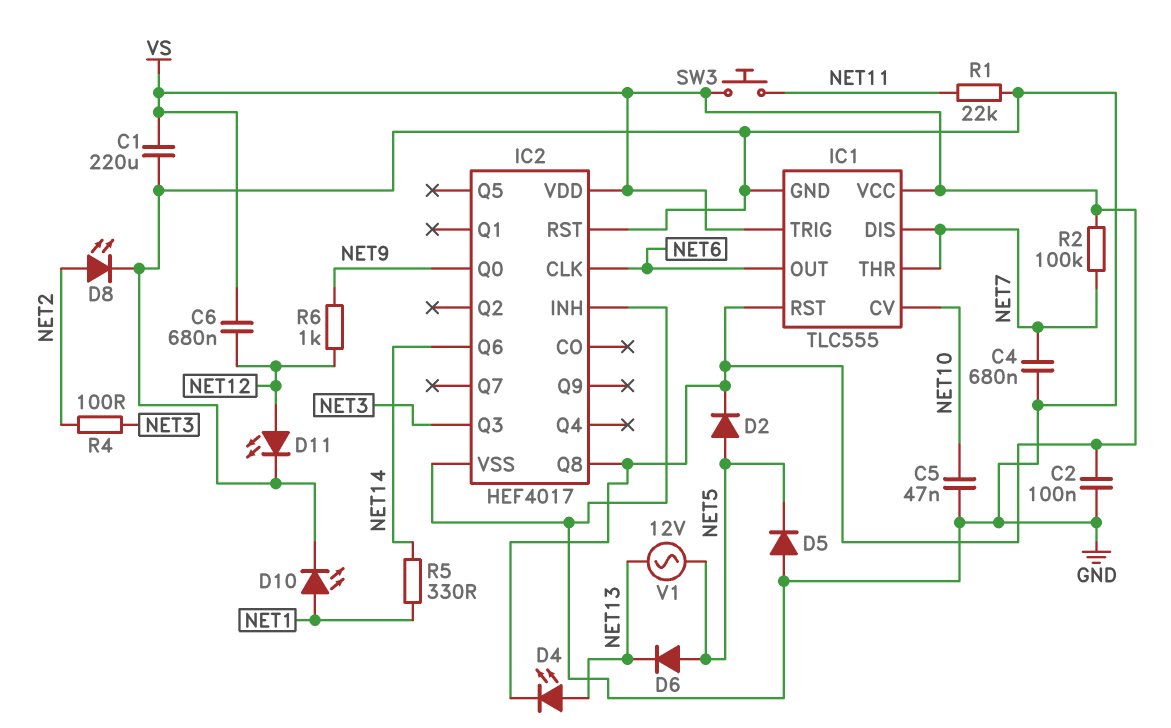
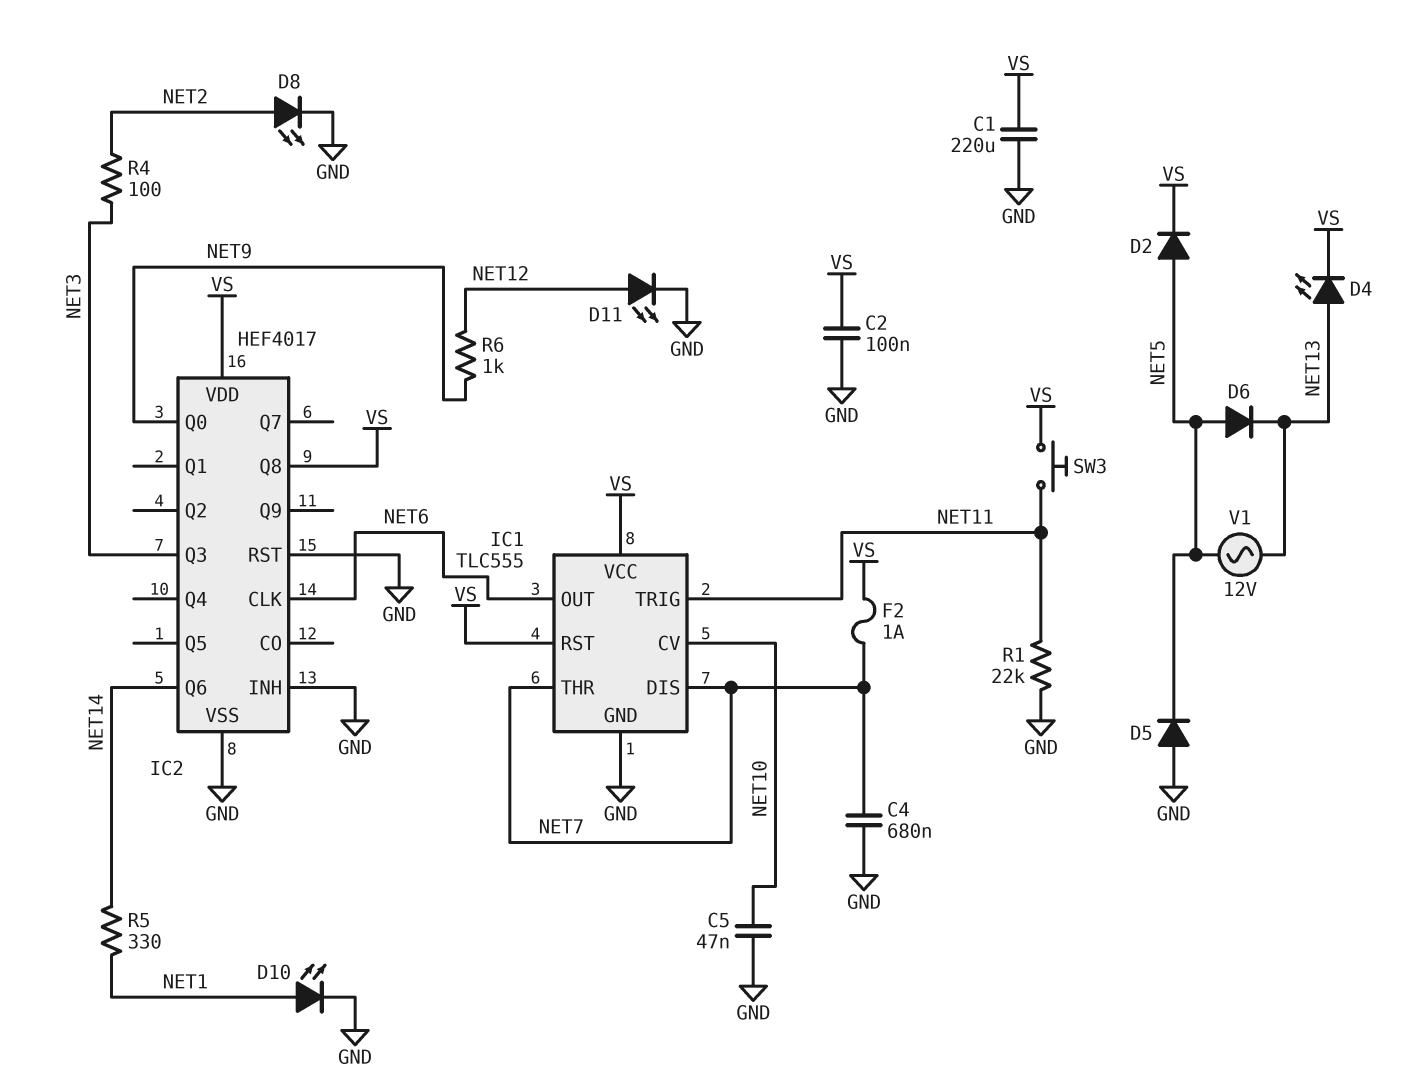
C6: 680nF (NET12, VS) -> none
F2: none -> 1A (NET7, VS)
IC1 pin TRIG: VS -> NET11
R2: 100k (NET7, VS) -> none

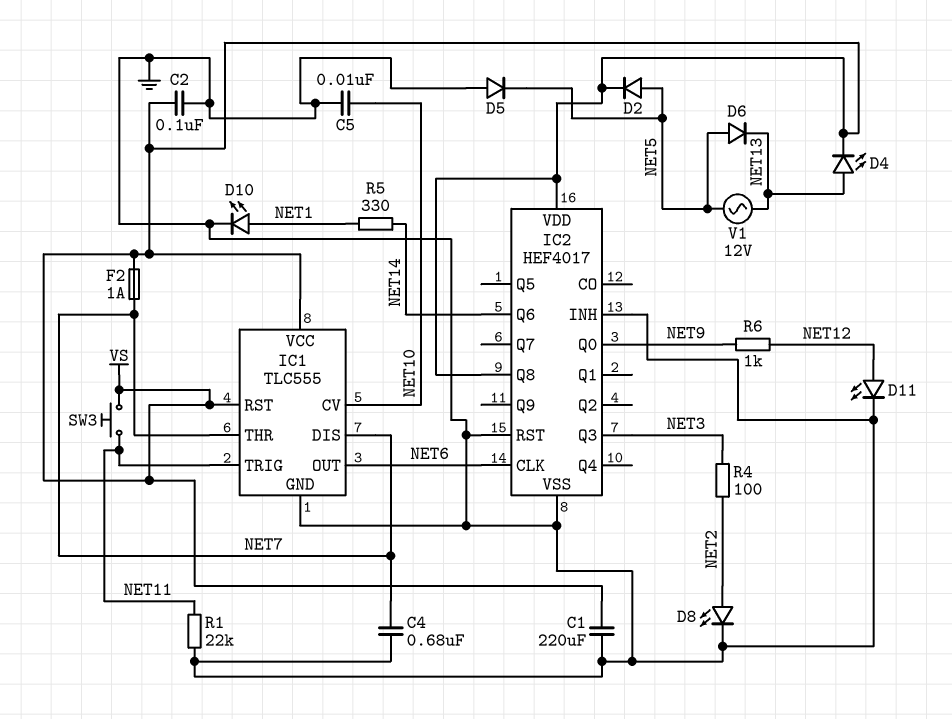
C5: 47nF (GND, NET10) -> 10nF (GND, NET10)

